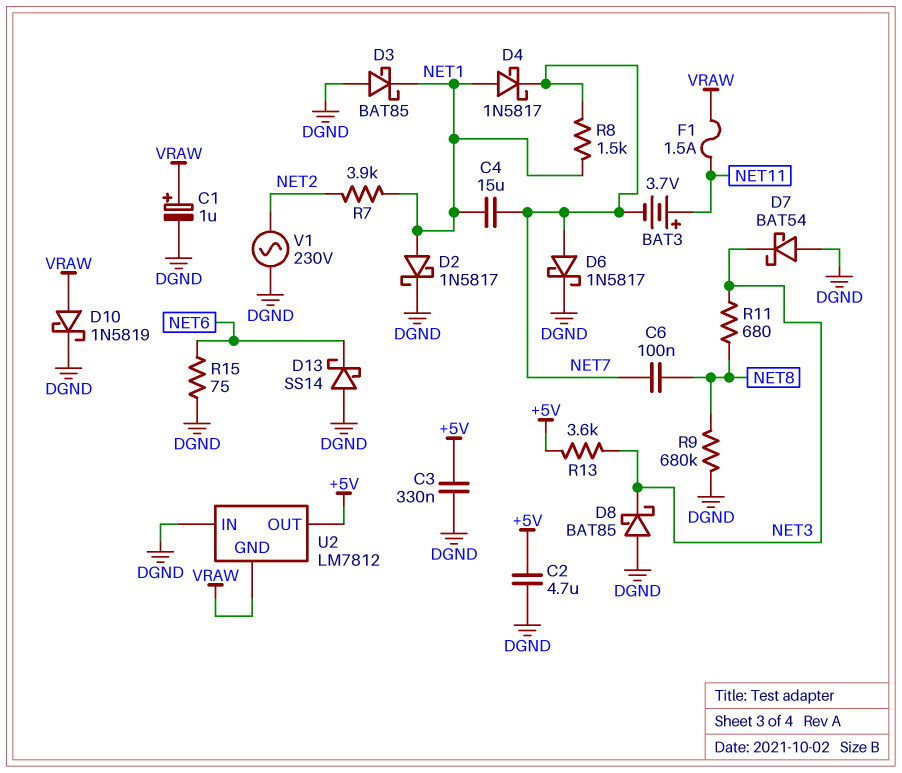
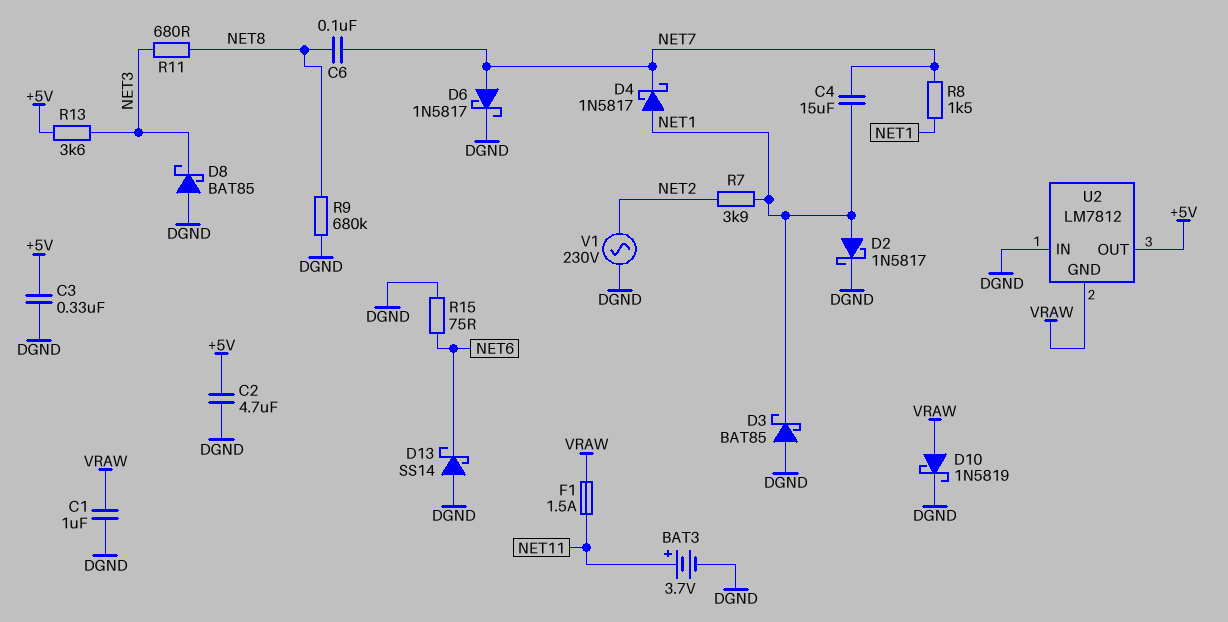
BAT3: 3.7V (plus NET11, minus NET7) -> 3.7V (plus NET11, minus DGND)
C1: 1uF (plus VRAW, minus DGND) -> 1uF (DGND, VRAW)
D7: schottky BAT54 (A DGND, K NET3) -> none

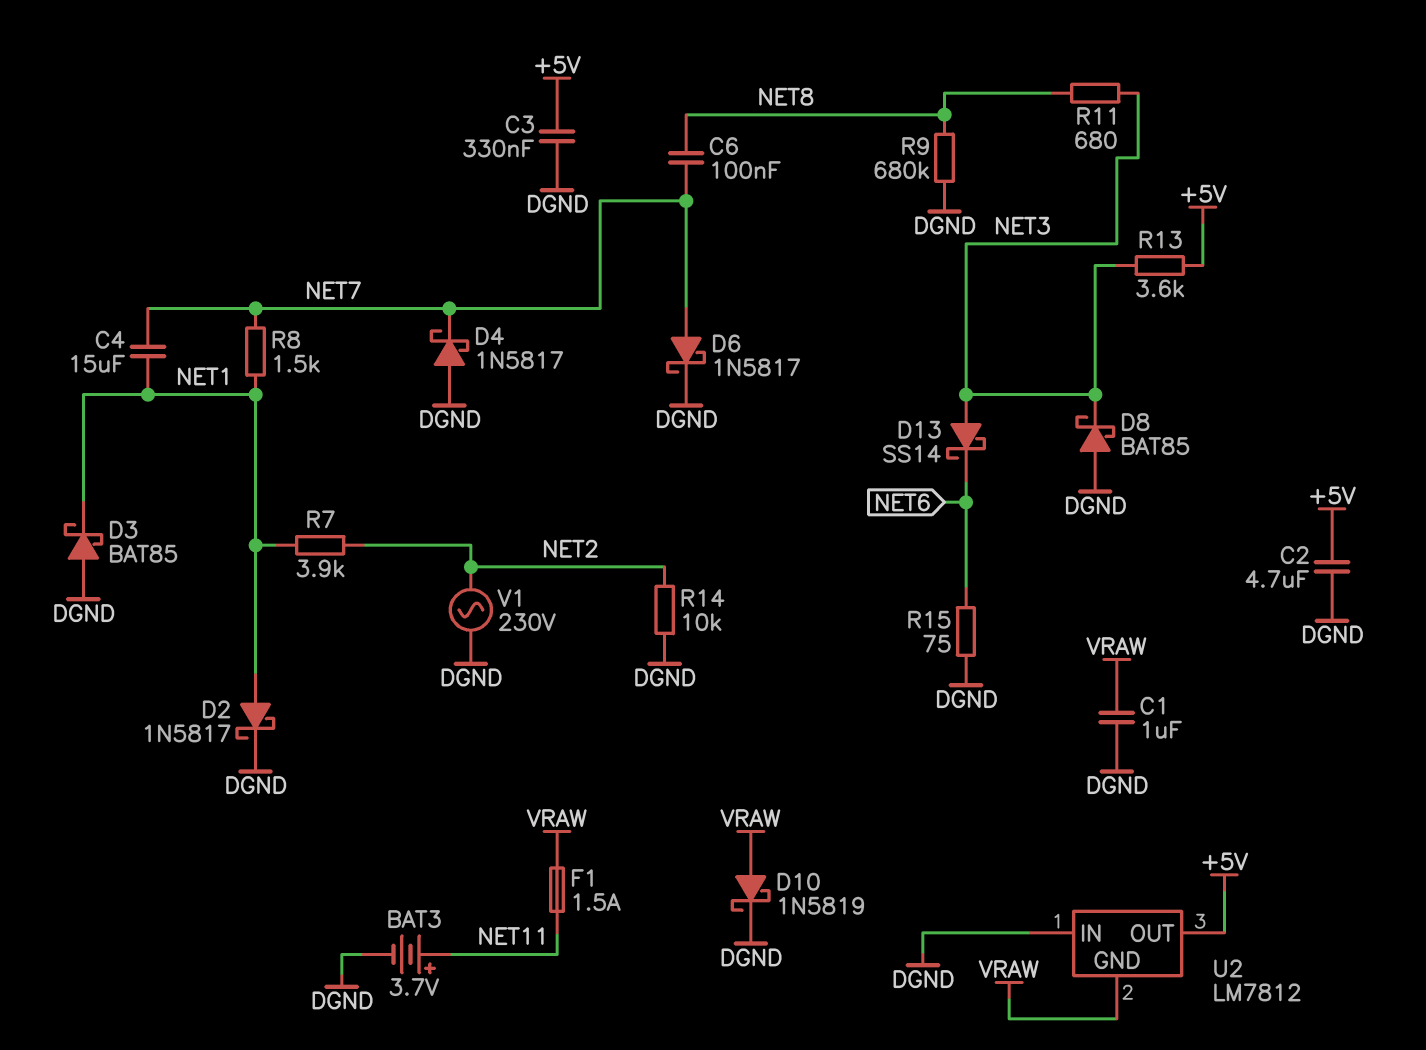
D4: schottky 1N5817 (A NET1, K NET7) -> schottky 1N5817 (A DGND, K NET7)
D13: schottky SS14 (A DGND, K NET6) -> schottky SS14 (A NET3, K NET6)
R14: none -> 10k (DGND, NET2)

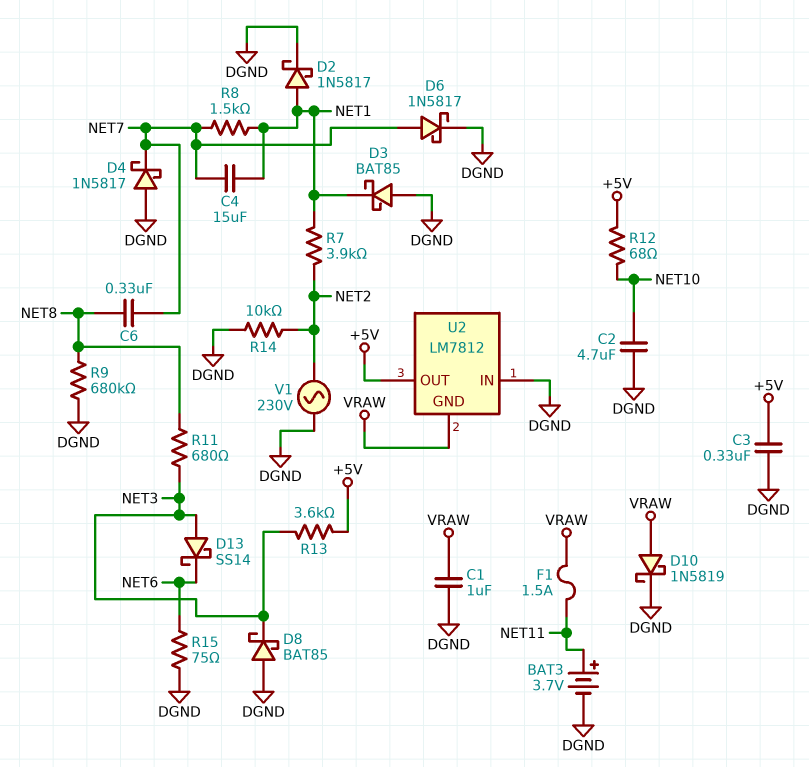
C2: 4.7uF (+5V, DGND) -> 4.7uF (DGND, NET10)
C6: 100nF (NET7, NET8) -> 330nF (NET7, NET8)
R12: none -> 68 (+5V, NET10)

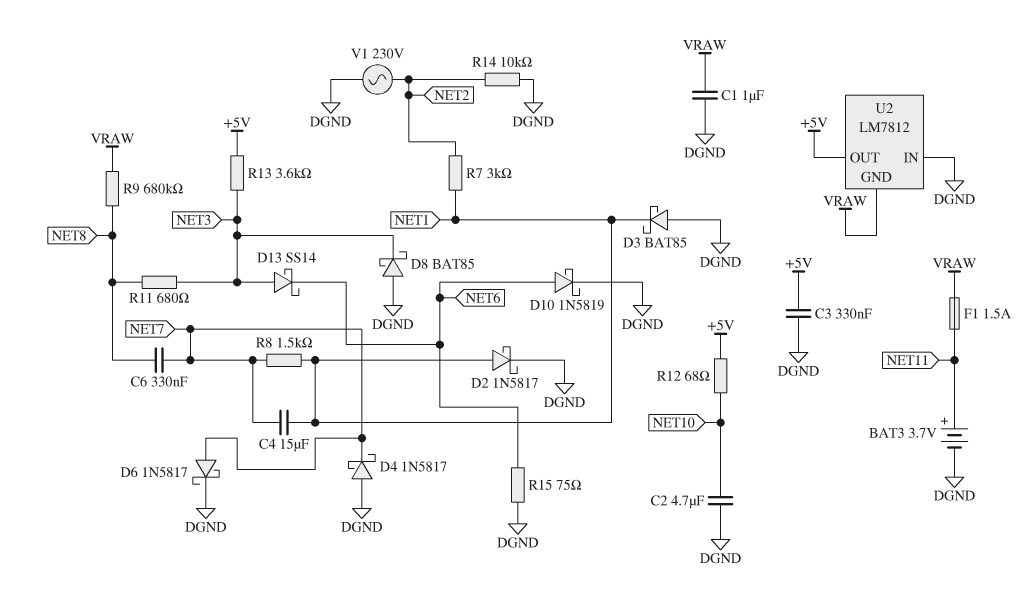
D10: schottky 1N5819 (A VRAW, K DGND) -> schottky 1N5819 (A NET6, K DGND)
R7: 3.9k (NET1, NET2) -> 3k (NET1, NET2)
R9: 680k (DGND, NET8) -> 680k (NET8, VRAW)

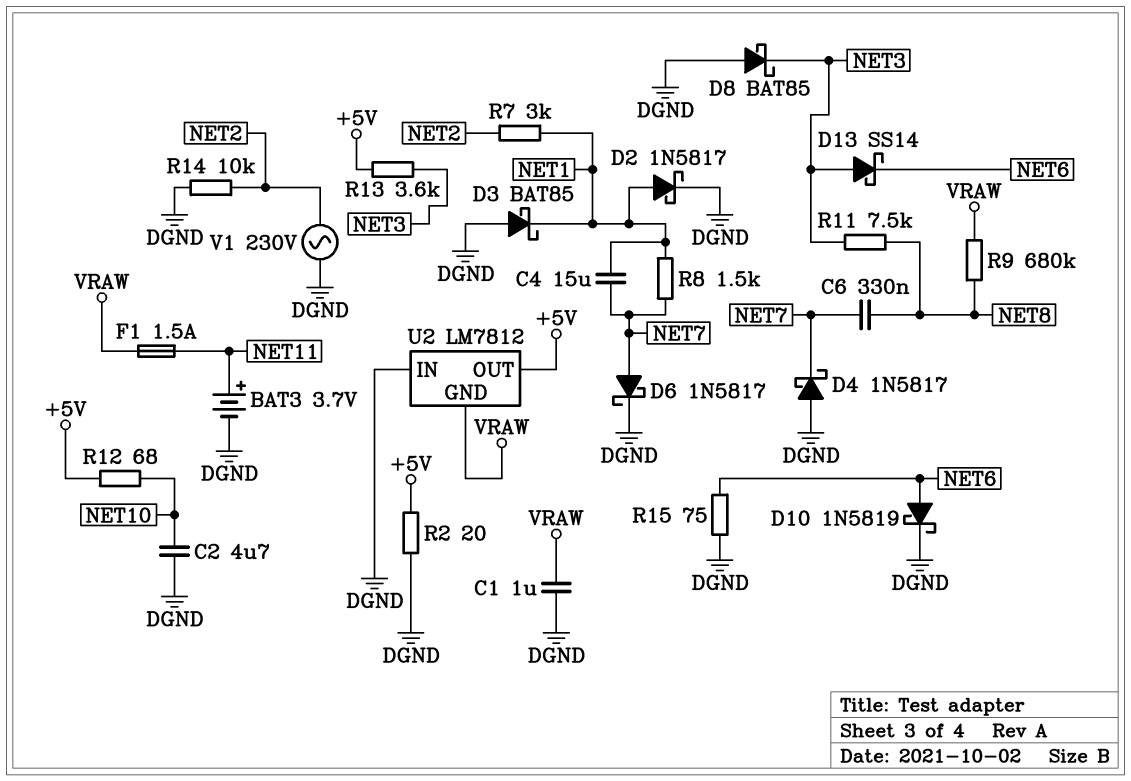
C3: 330nF (+5V, DGND) -> none
R2: none -> 20 (+5V, DGND)
R11: 680 (NET3, NET8) -> 7.5k (NET3, NET8)

